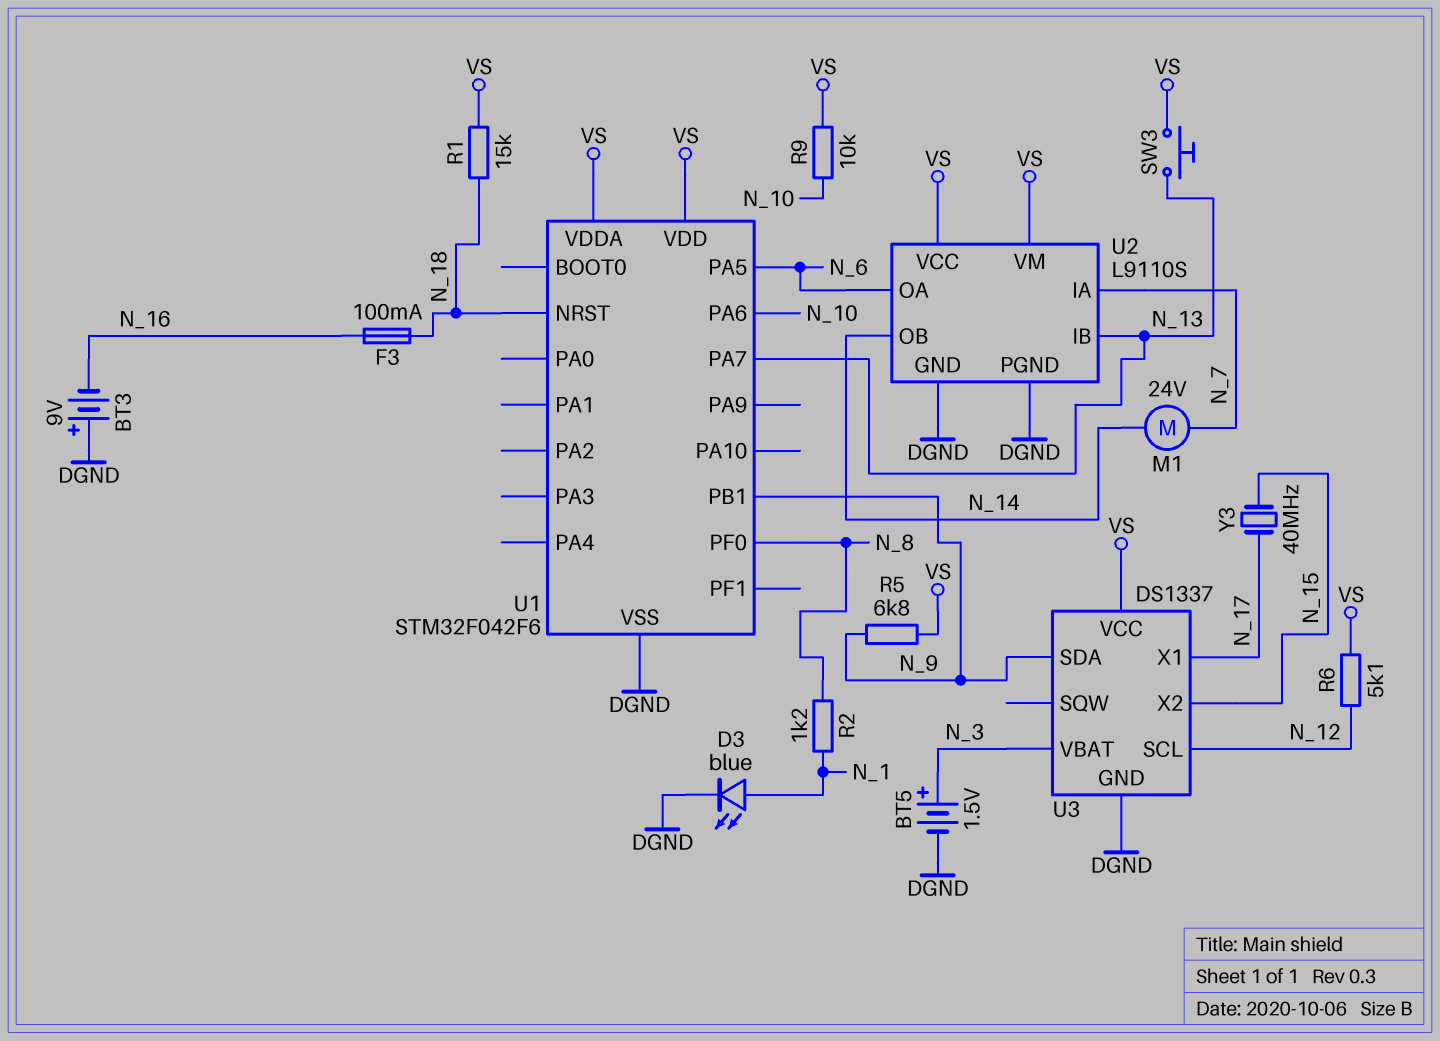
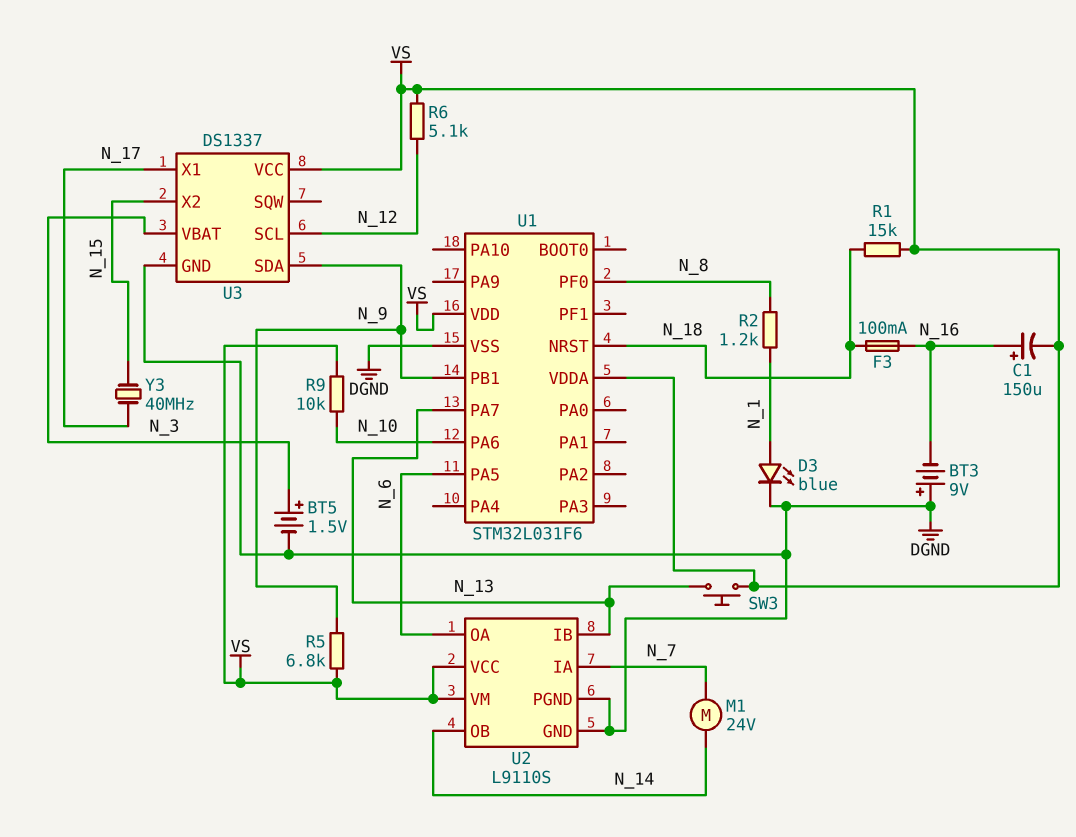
C1: none -> 150uF (plus N_16, minus VS)
U1: STM32F042F6 -> STM32L031F6

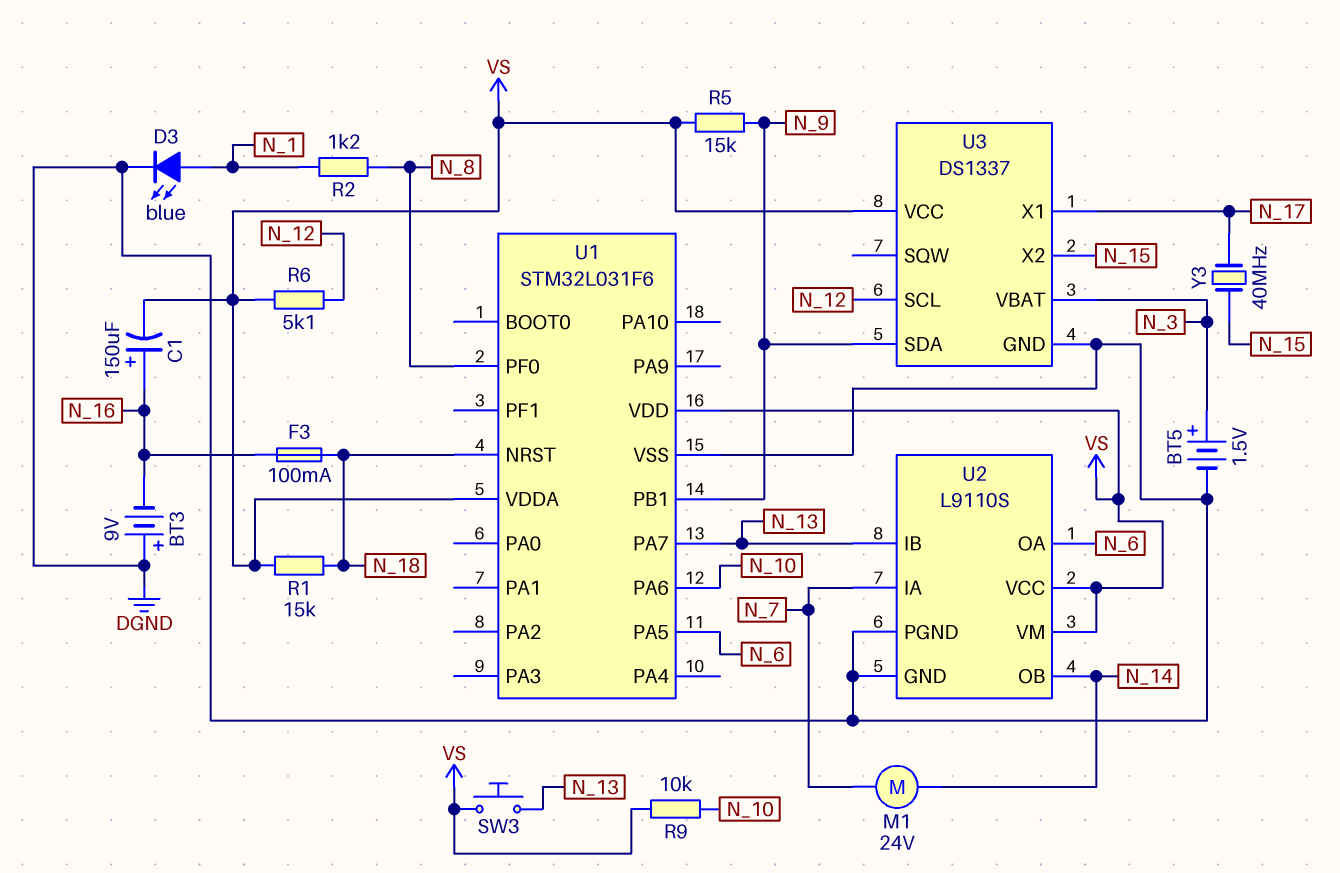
R5: 6.8k (N_9, VS) -> 15k (N_9, VS)

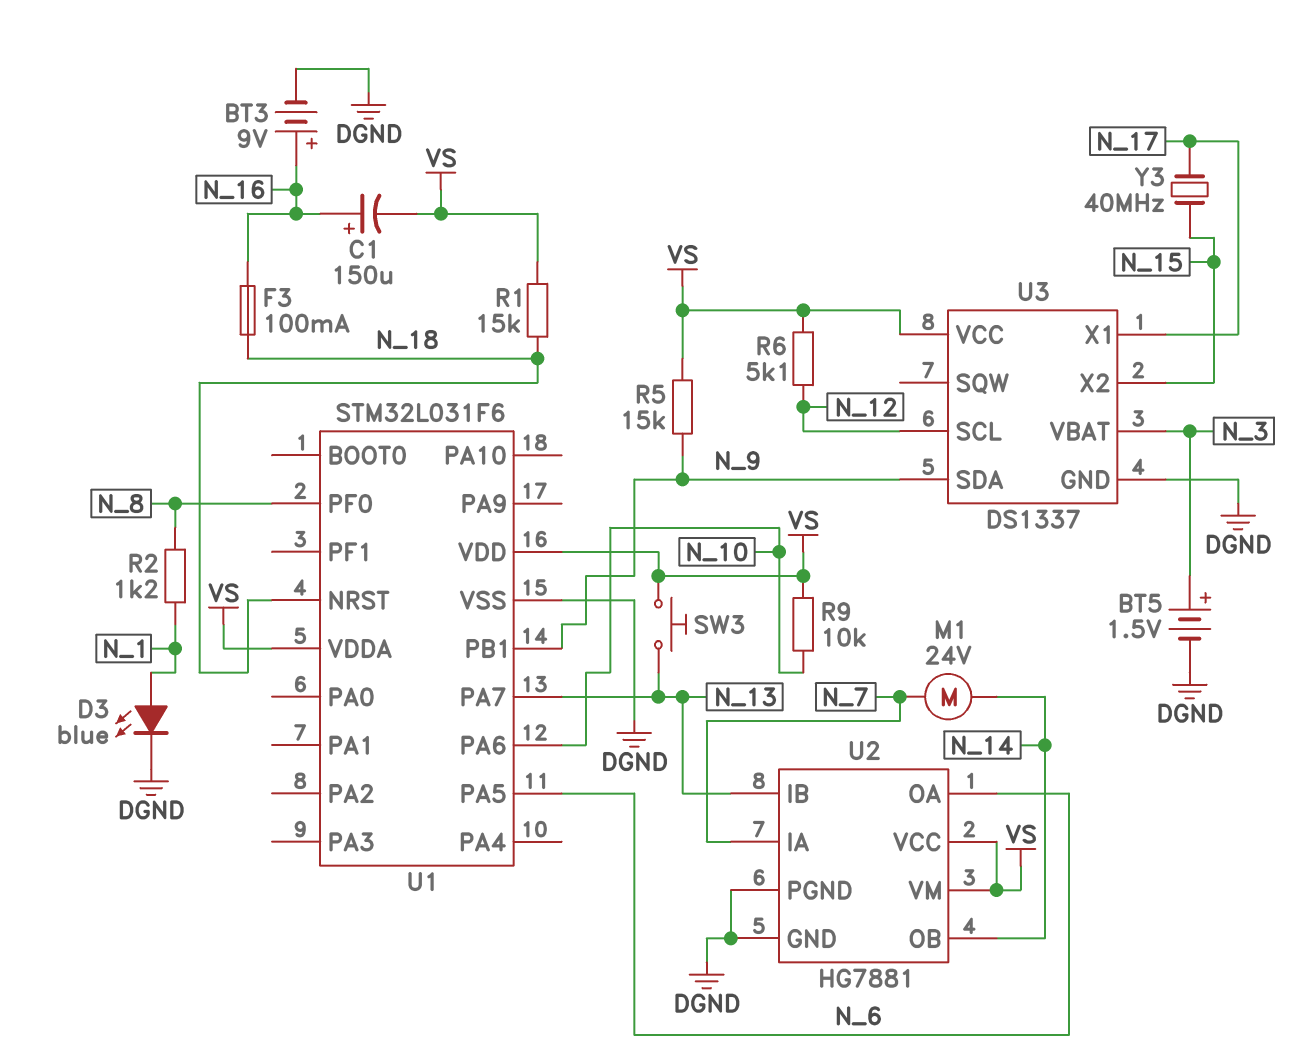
BT3: 9V (plus DGND, minus N_16) -> 9V (plus N_16, minus DGND)
U2: L9110S -> HG7881

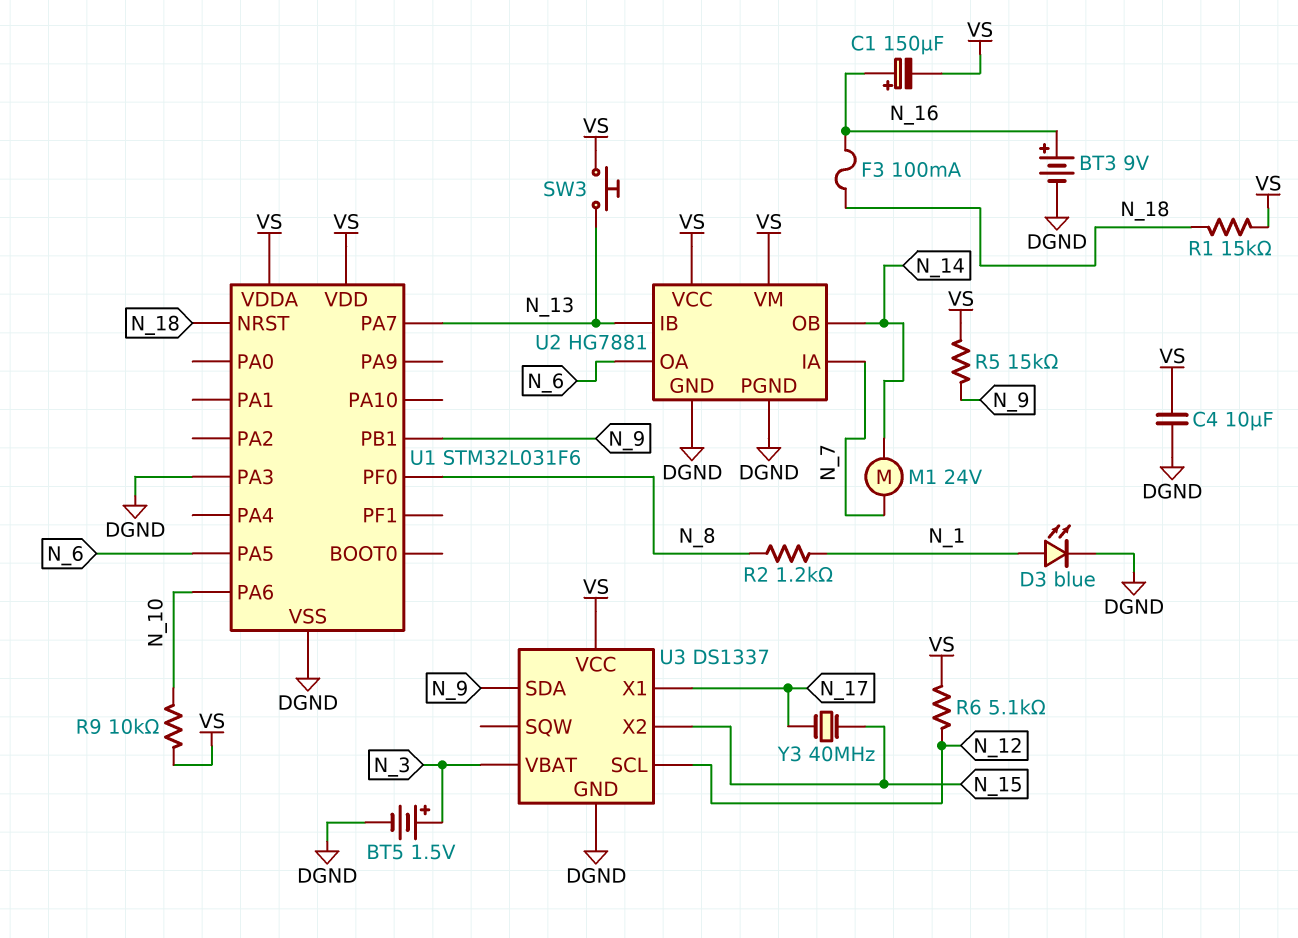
C4: none -> 10uF (DGND, VS)
U1 pin PA3: none -> DGND

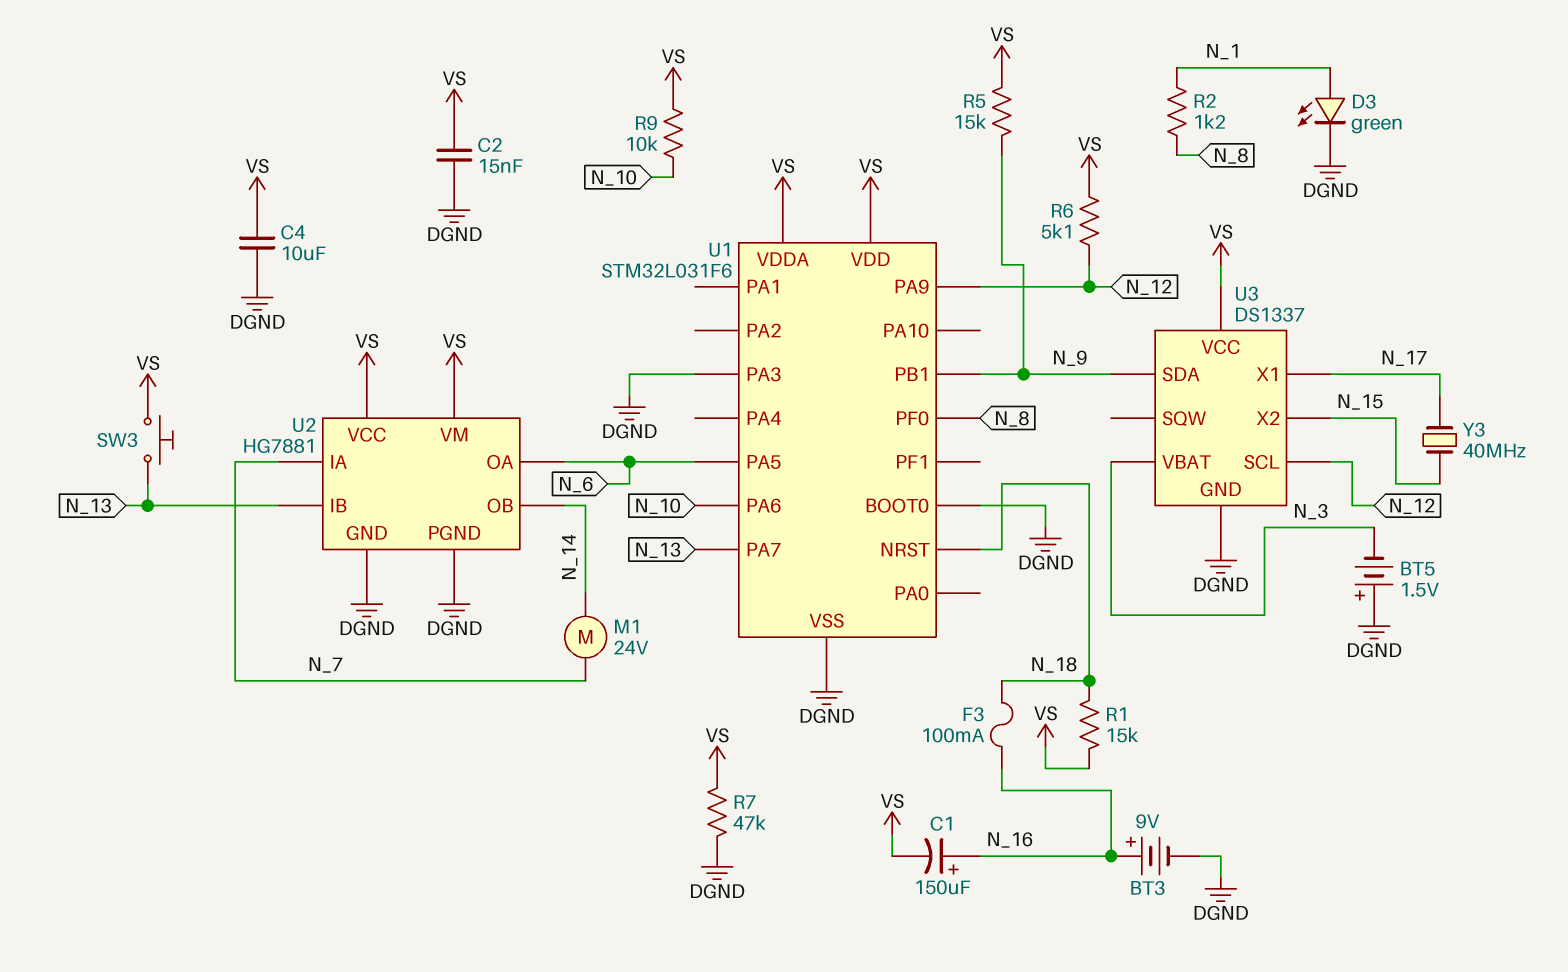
BT5: 1.5V (plus N_3, minus DGND) -> 1.5V (plus DGND, minus N_3)
C2: none -> 15nF (DGND, VS)
D3: LED blue (A N_1, K DGND) -> LED green (A N_1, K DGND)
R7: none -> 47k (DGND, VS)
U1 pin BOOT0: none -> DGND
U1 pin PA9: none -> N_12

